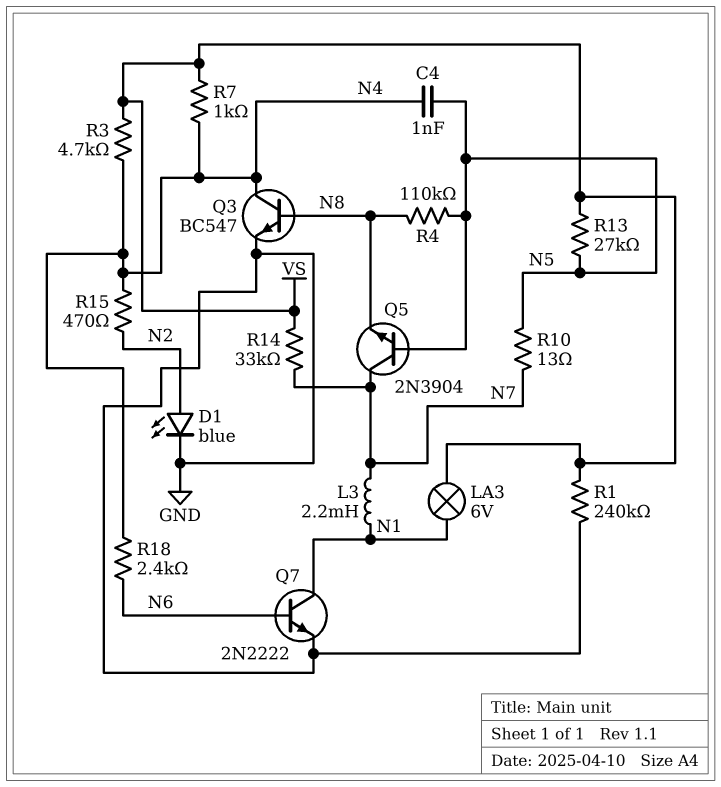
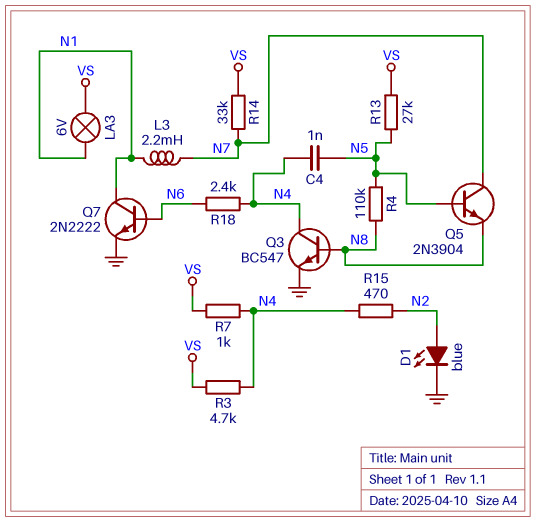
R1: 240k (GND, VS) -> none
R10: 13 (N5, N7) -> none

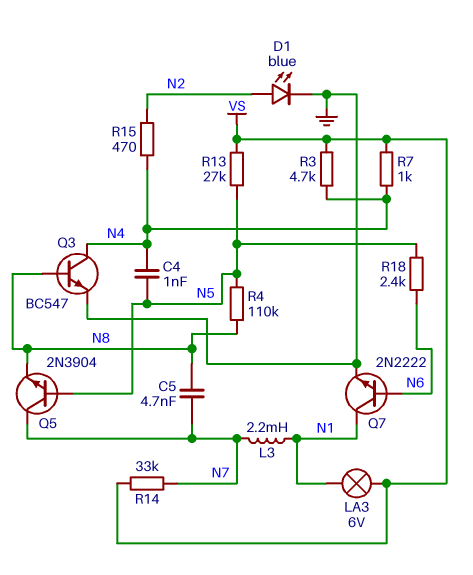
C5: none -> 4.7nF (N7, N8)
R18: 2.4k (N4, N6) -> 2.4k (N5, N6)

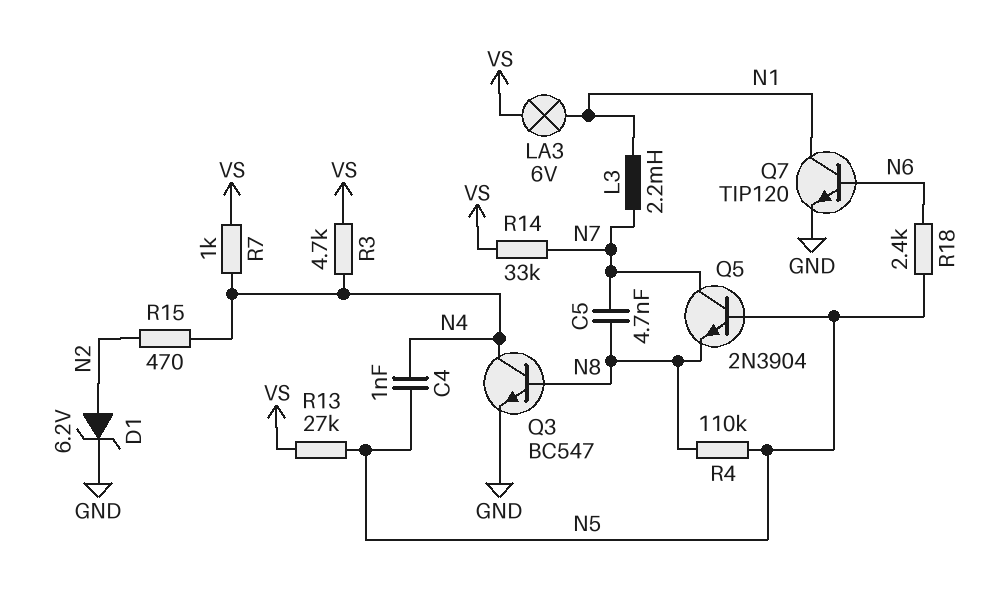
D1: LED blue (A N2, K GND) -> zener 6.2V (A N2, K GND)
Q7: NPN 2N2222 (B N6, C N1, E GND) -> NPN TIP120 (B N6, C N1, E GND)

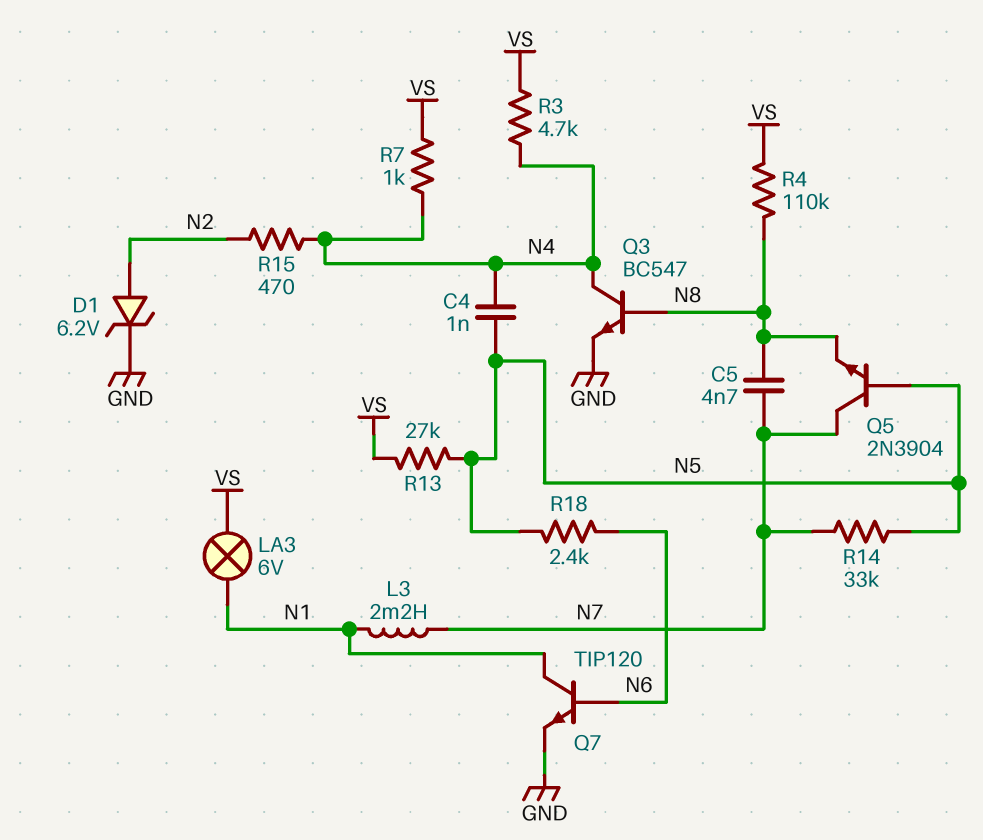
R4: 110k (N5, N8) -> 110k (N8, VS)
R14: 33k (N7, VS) -> 33k (N5, N7)

